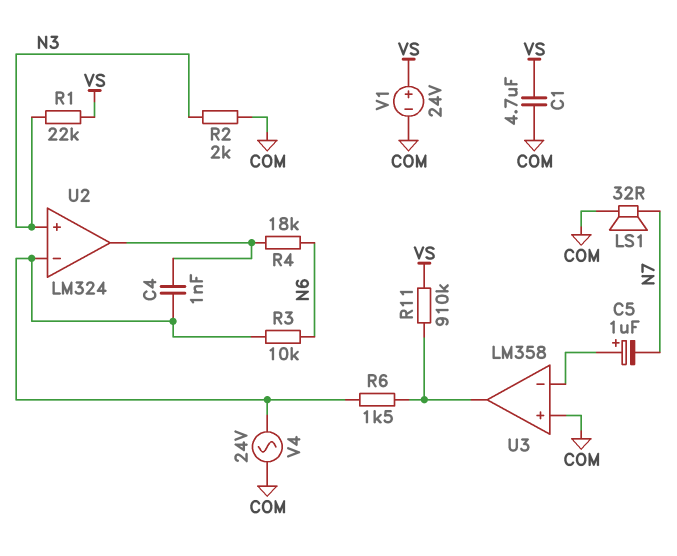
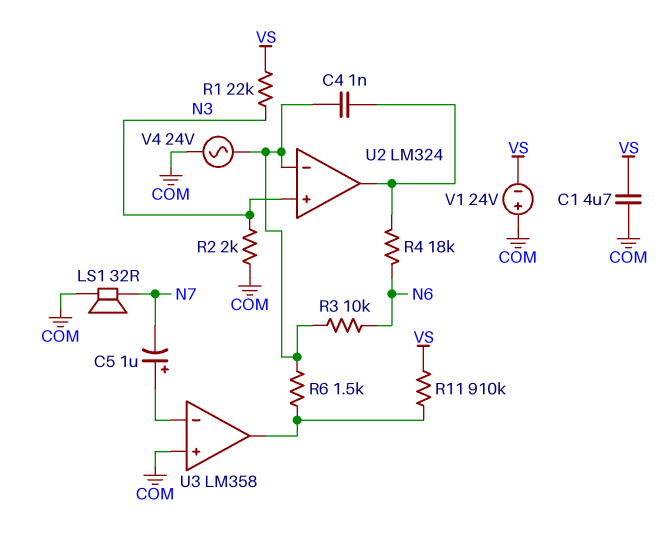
V1: 24V (plus VS, minus COM) -> 24V (plus COM, minus VS)

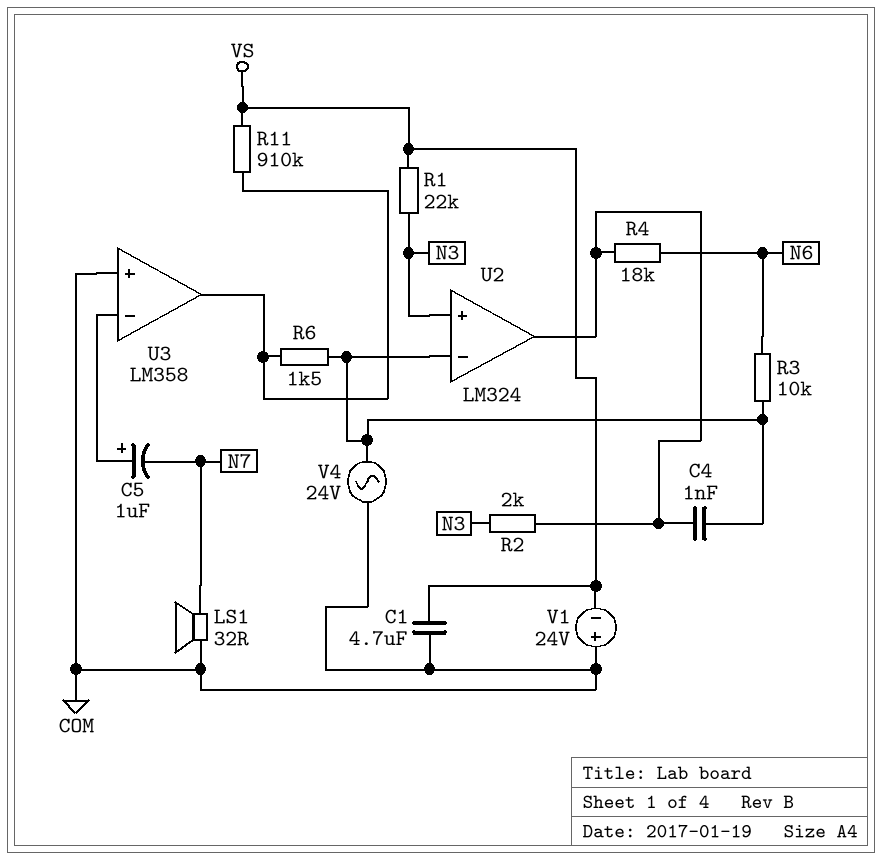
R2: 2k (COM, N3) -> 2k (N3, U2/out)

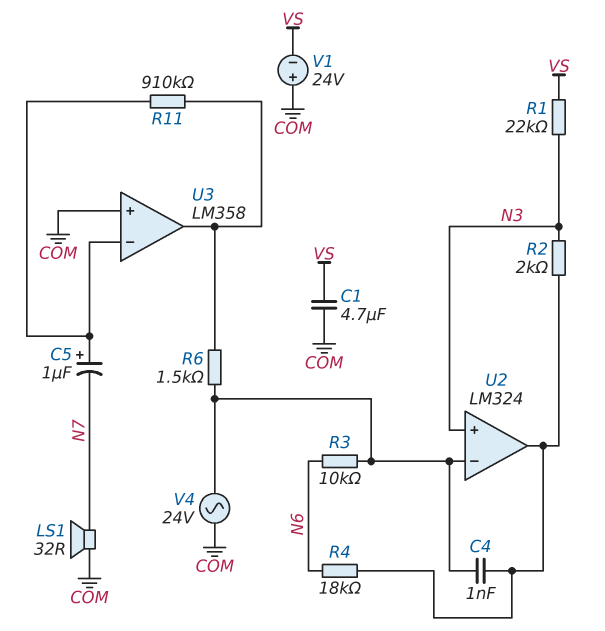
R11: 910k (U3/out, VS) -> 910k (U3/in-, U3/out)

